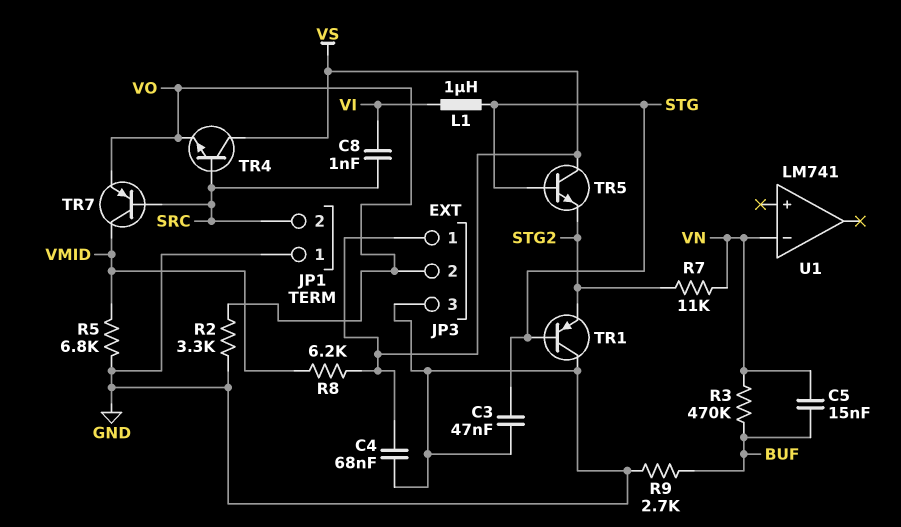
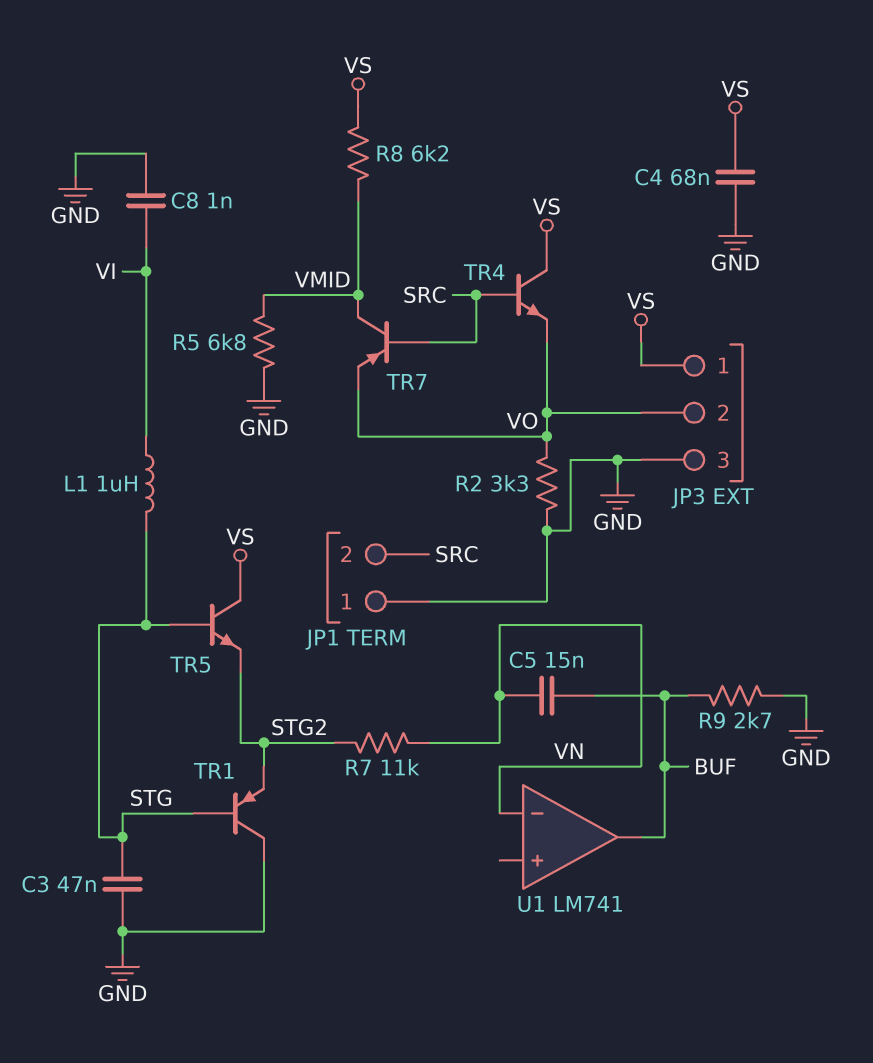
C8: 1nF (SRC, VI) -> 1nF (GND, VI)
R3: 470k (BUF, VN) -> none
U1 pin out: none -> BUF

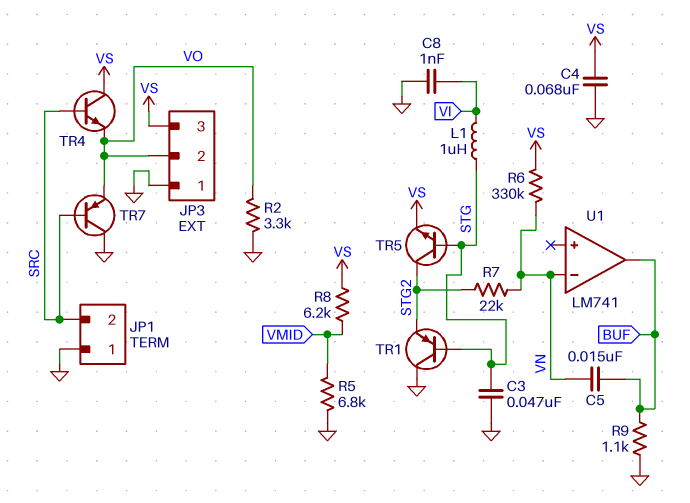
JP3 pin 1: VS -> GND
JP3 pin 3: GND -> VS
R6: none -> 330k (VN, VS)
R7: 11k (STG2, VN) -> 22k (STG2, VN)
R9: 2.7k (BUF, GND) -> 1.1k (BUF, GND)
TR5: NPN (B STG, C VS, E STG2) -> NPN (B STG, C STG2, E VS)
TR7: PNP (B SRC, C VMID, E VO) -> PNP (B SRC, C GND, E VO)

